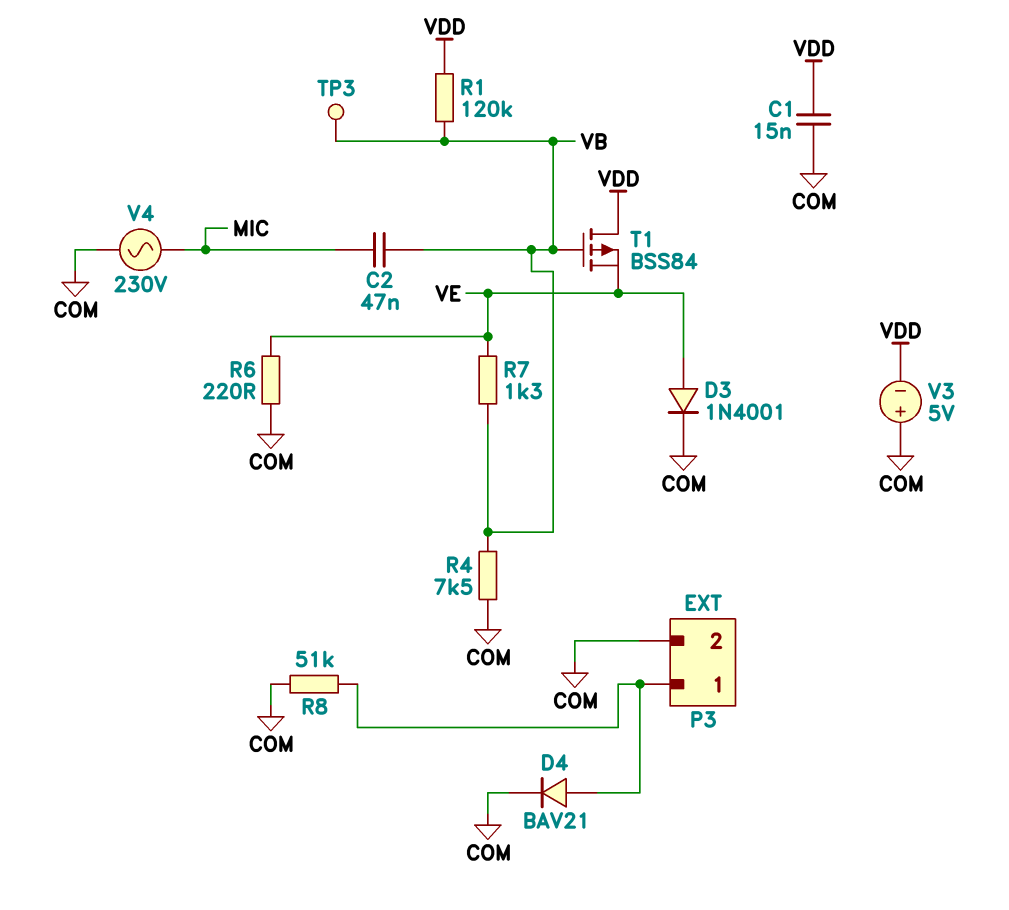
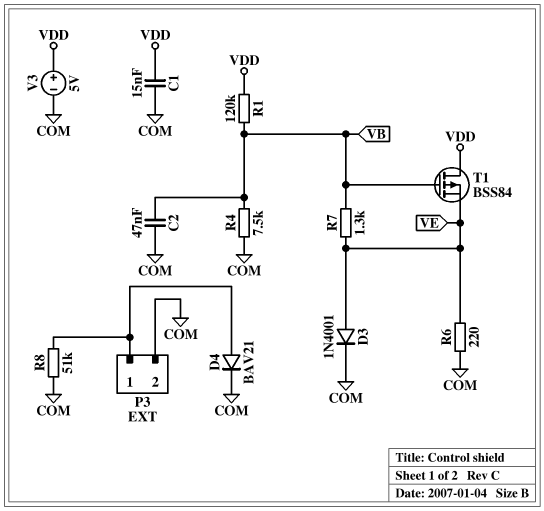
C2: 47nF (MIC, VB) -> 47nF (COM, VB)
TP3: test point (VB) -> none
V3: 5V (plus COM, minus VDD) -> 5V (plus VDD, minus COM)
V4: AC 230V (COM, MIC) -> none

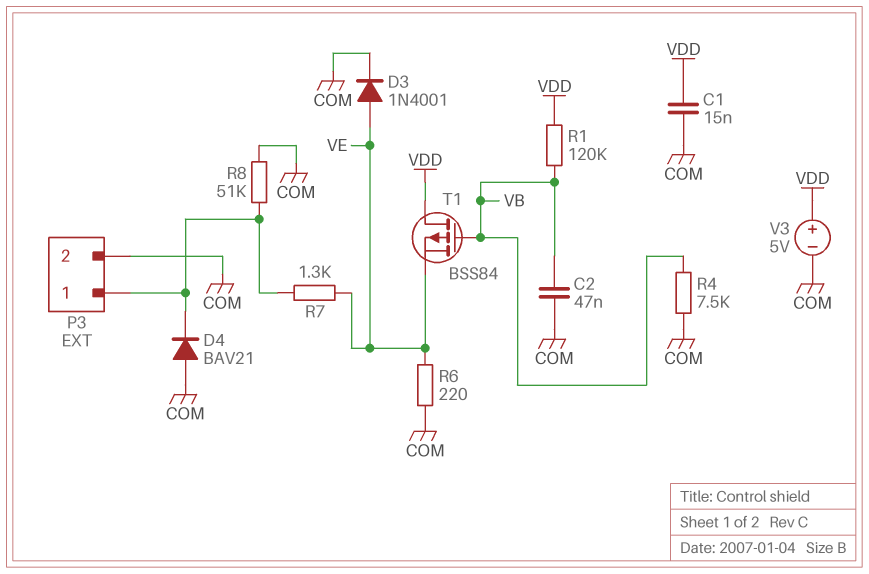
D4: diode BAV21 (A P3/1, K COM) -> diode BAV21 (A COM, K P3/1)
R7: 1.3k (VB, VE) -> 1.3k (P3/1, VE)

